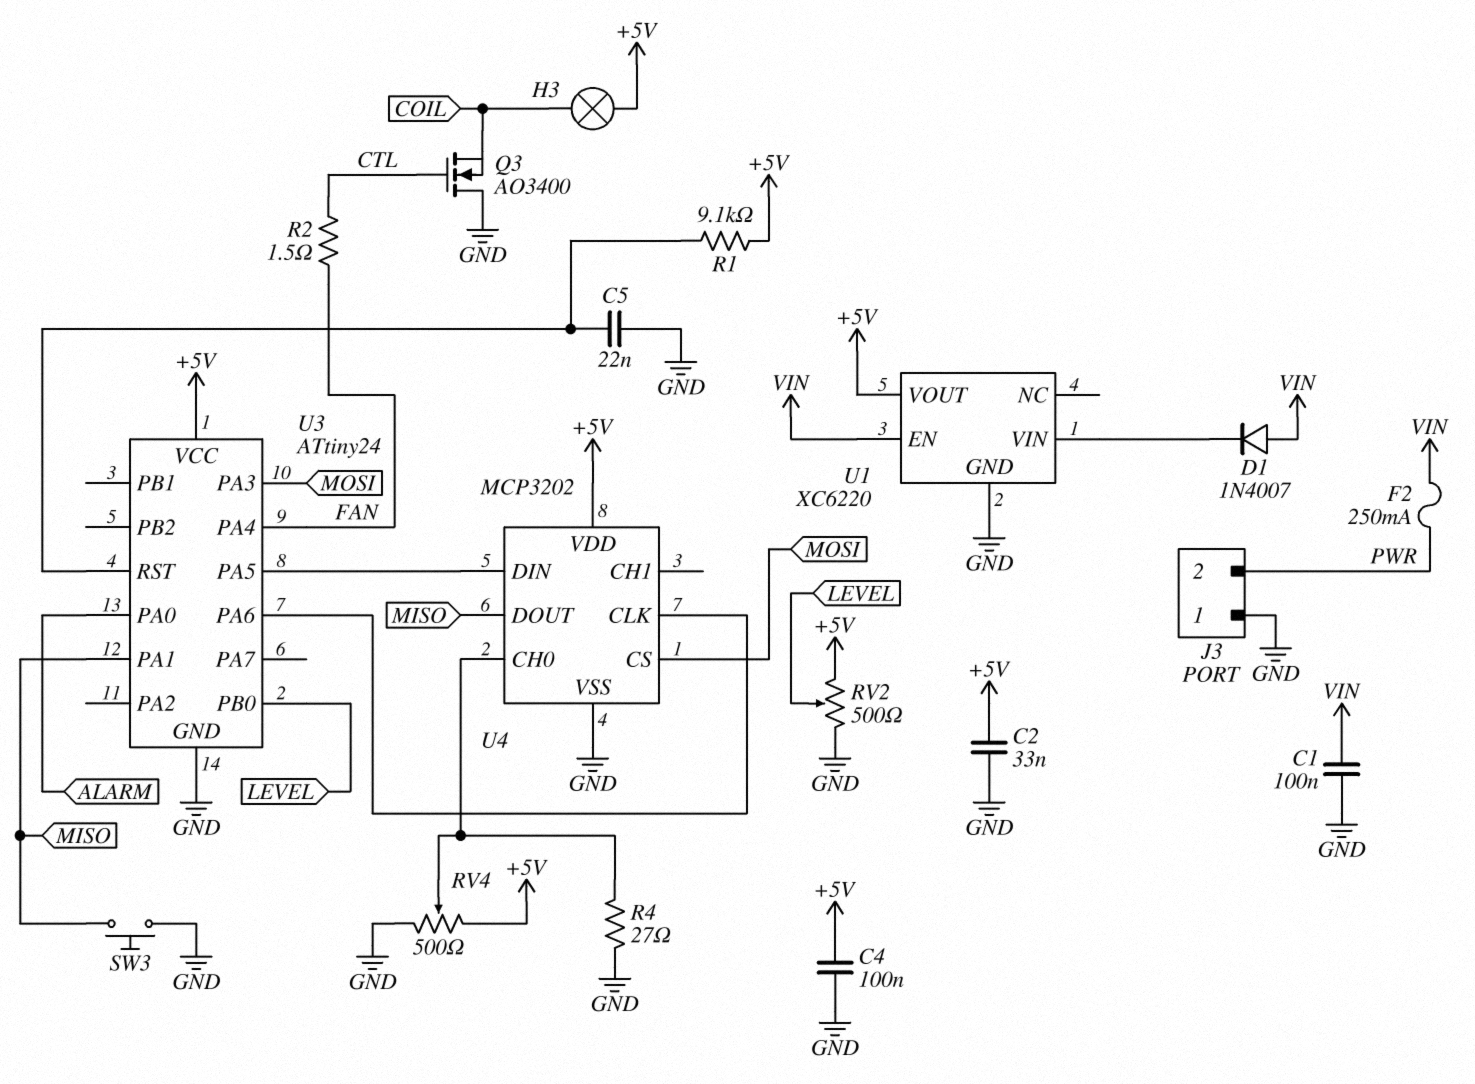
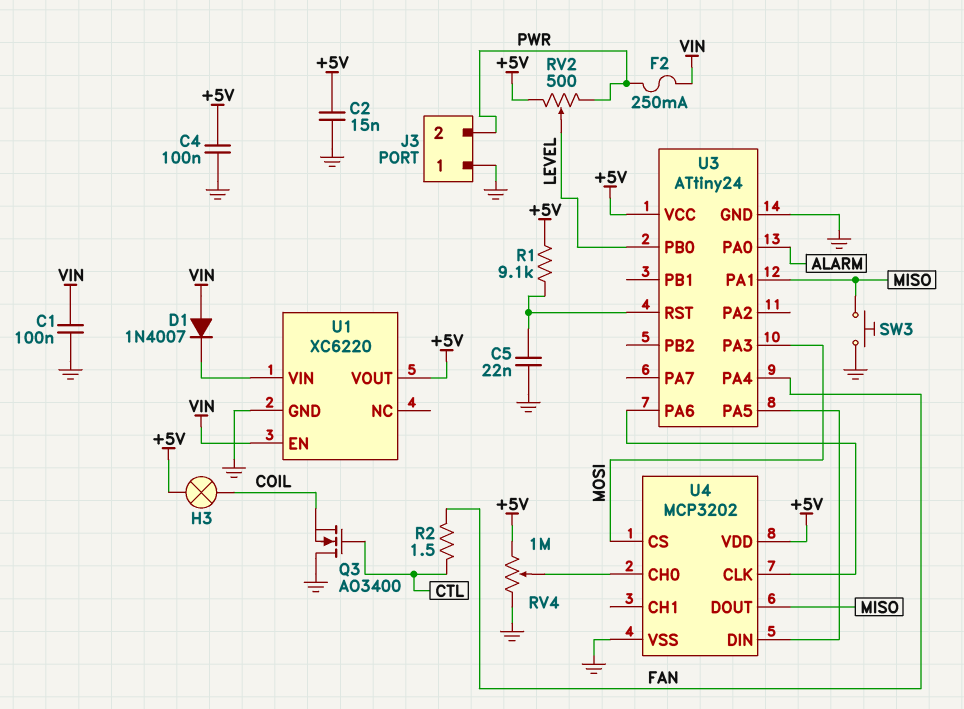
C2: 33nF (+5V, GND) -> 15nF (+5V, GND)
R4: 27 (GND, U4/CH0) -> none
RV2: 500 (+5V, GND, wiper LEVEL) -> 500 (+5V, PWR, wiper LEVEL)
RV4: 500 (+5V, GND, wiper U4/CH0) -> 1M (+5V, GND, wiper U4/CH0)

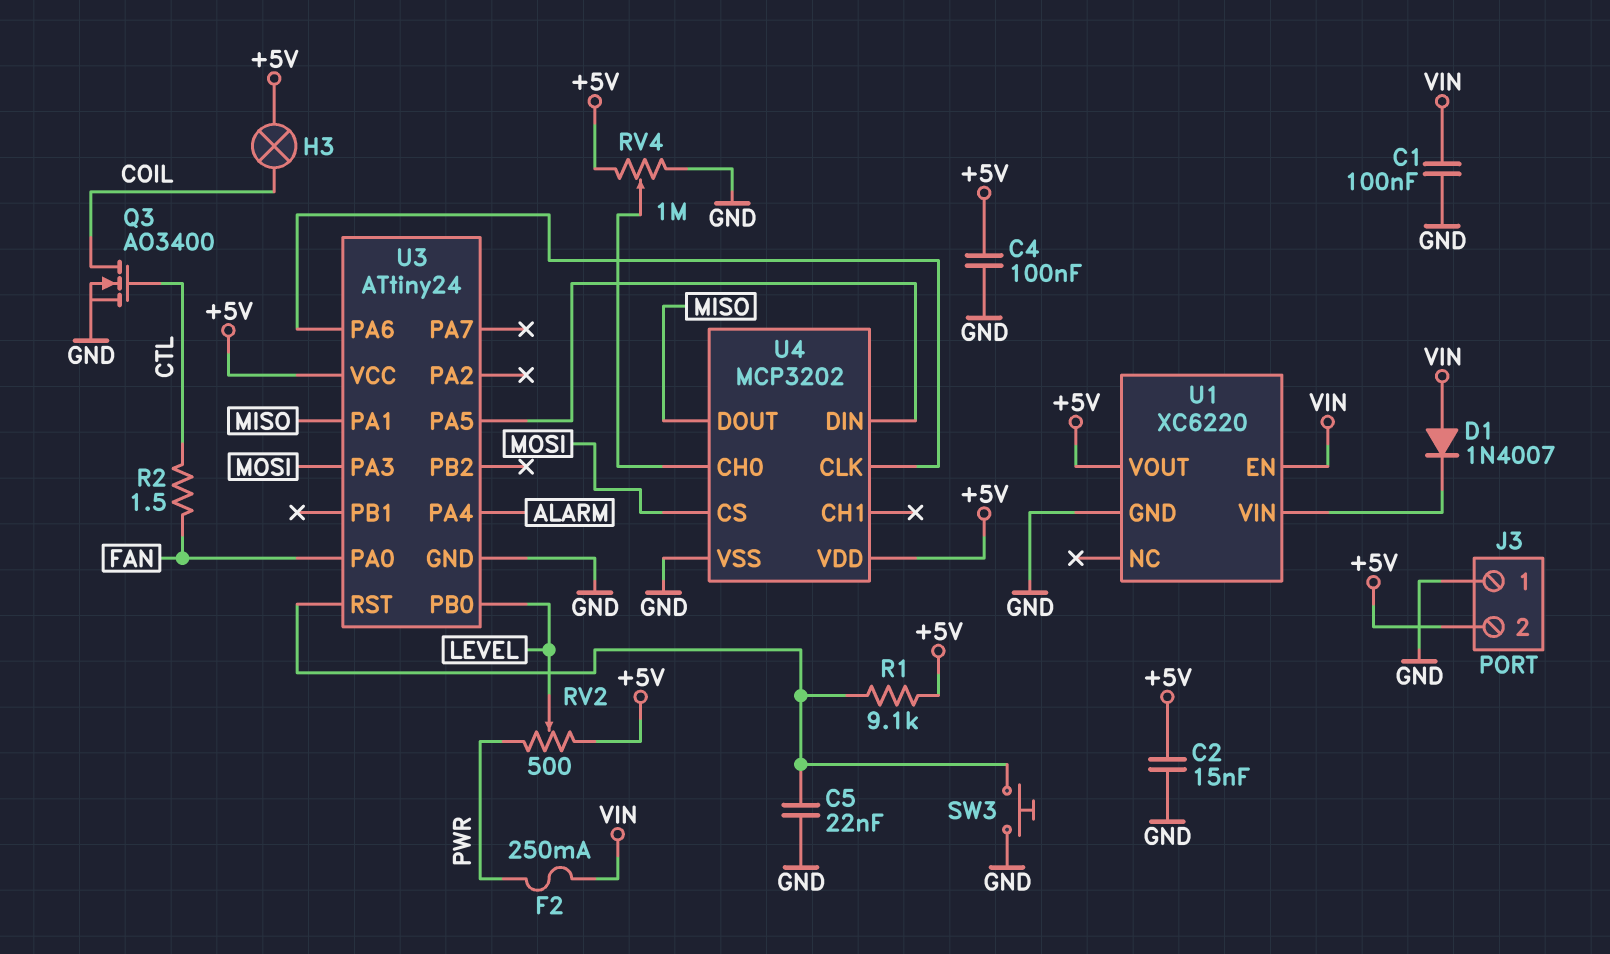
J3 pin 2: PWR -> +5V
Q3: NMOS AO3400 (G CTL, D GND, S COIL) -> NMOS AO3400 (G CTL, D COIL, S GND)
SW3: button (GND, MISO) -> button (GND, U3/RST)
U3 pin PA0: ALARM -> FAN
U3 pin PA4: FAN -> ALARM

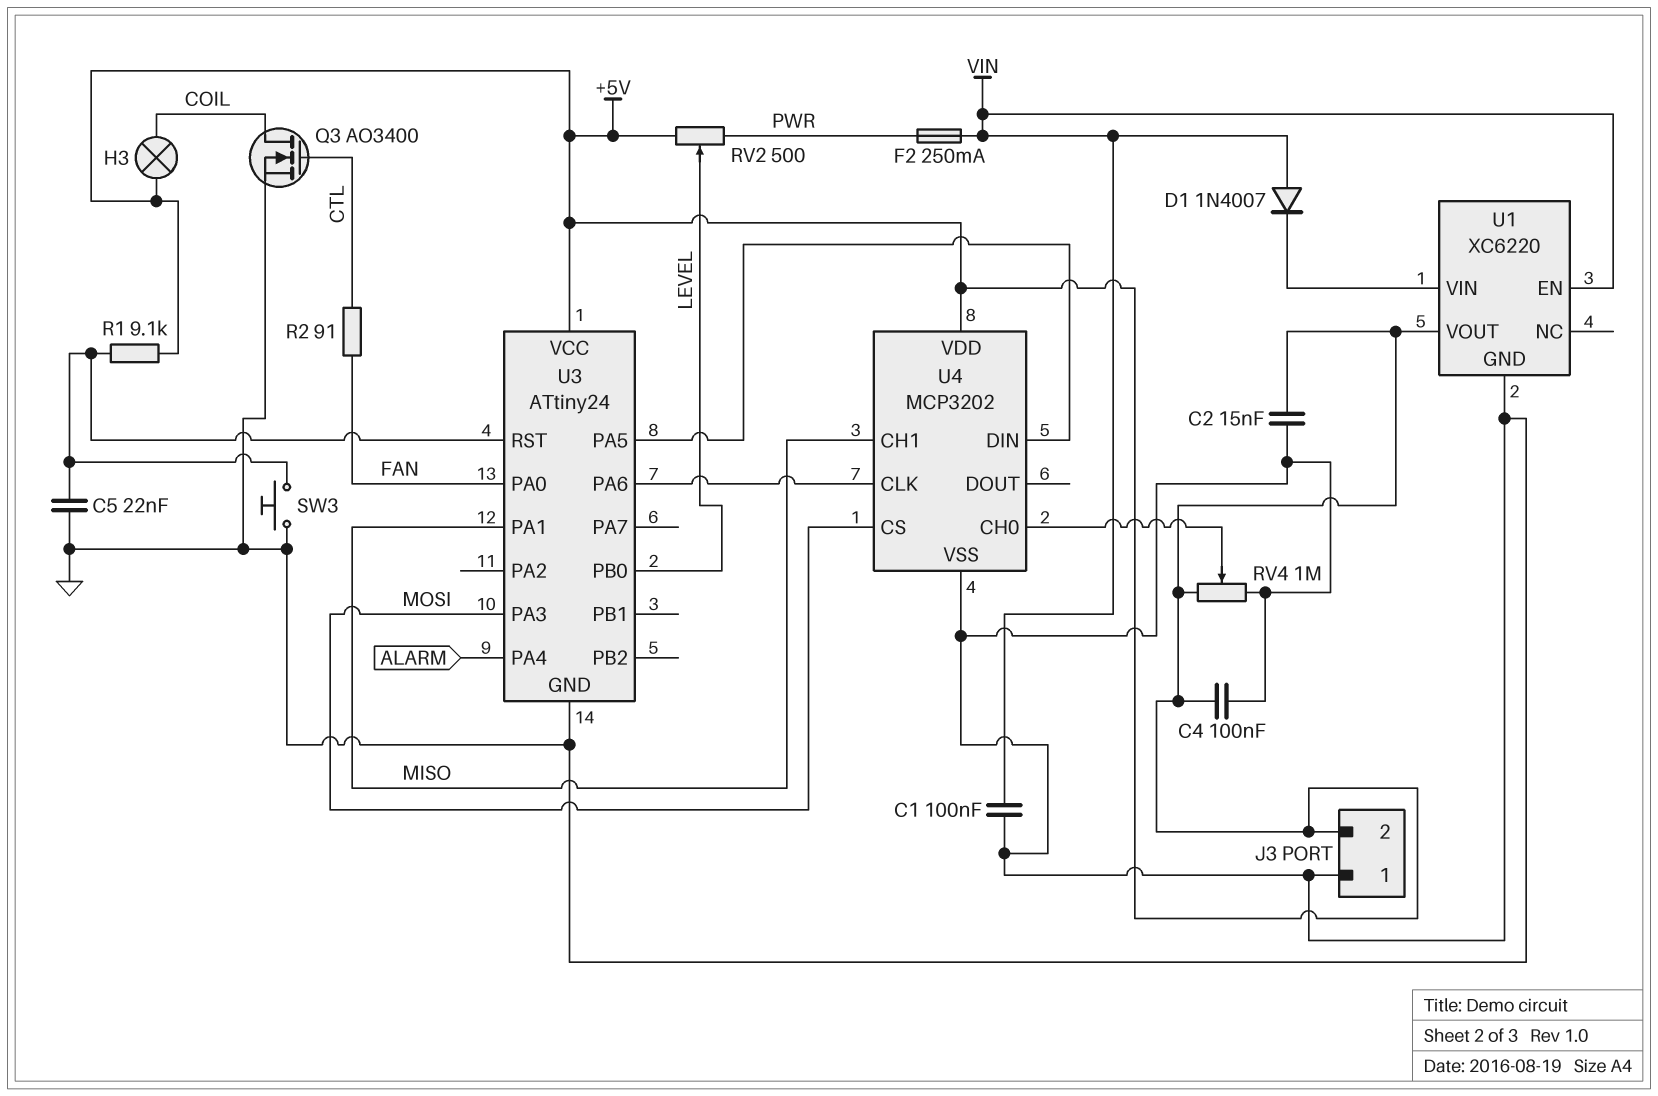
R2: 1.5 (CTL, FAN) -> 91 (CTL, FAN)
U4 pin CH1: none -> MISO
U4 pin DOUT: MISO -> none

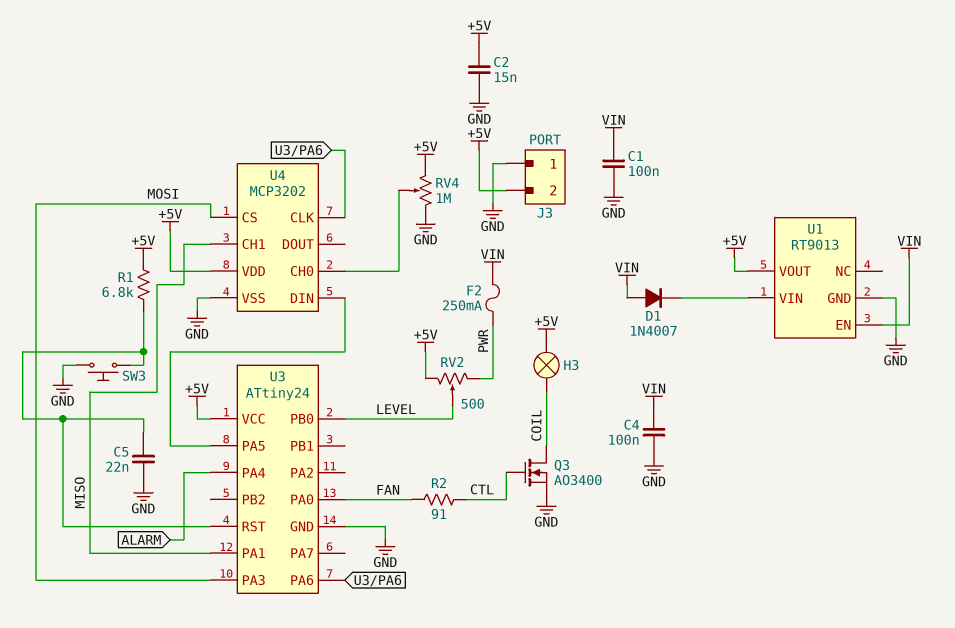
C4: 100nF (+5V, GND) -> 100nF (GND, VIN)
R1: 9.1k (+5V, U3/RST) -> 6.8k (+5V, U3/RST)
U1: XC6220 -> RT9013

